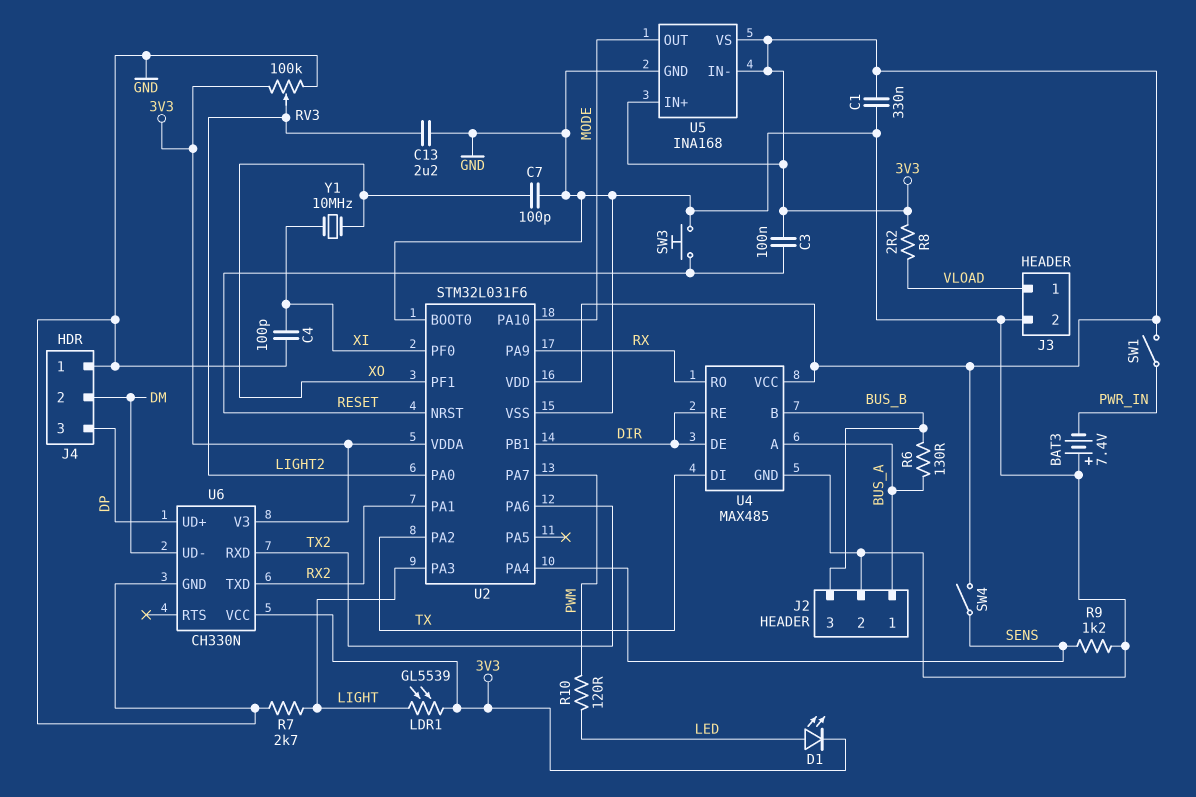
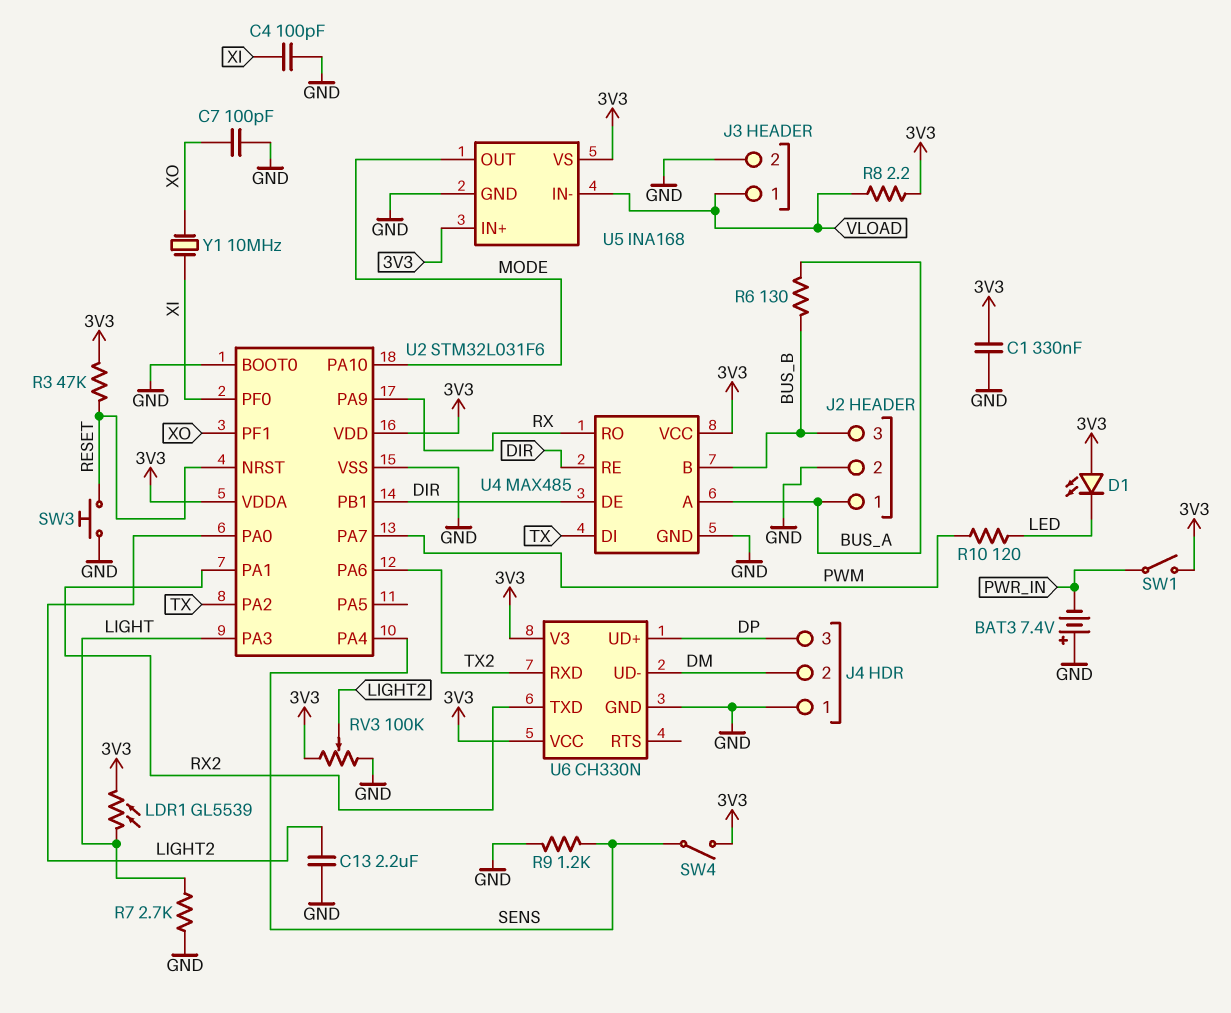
C3: 100nF (3V3, RESET) -> none
D1: LED (A LED, K 3V3) -> LED (A 3V3, K LED)
R3: none -> 47k (3V3, RESET)
U5 pin IN-: 3V3 -> VLOAD

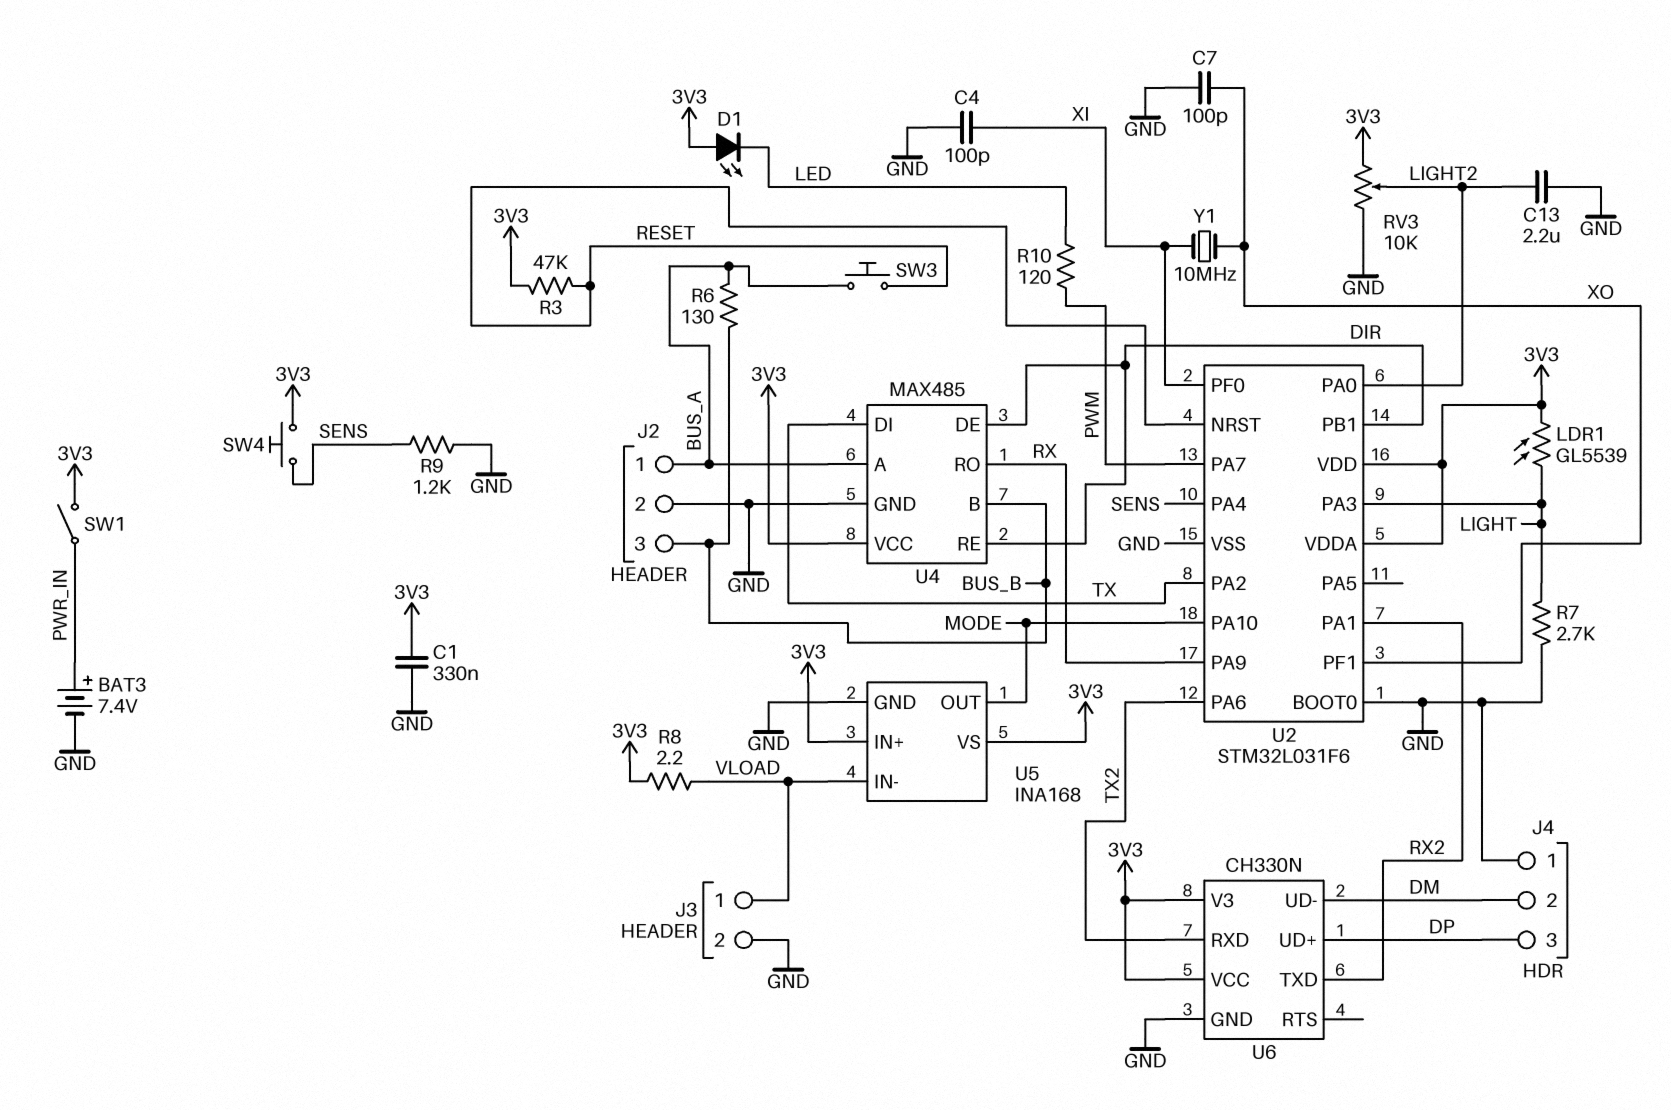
BAT3: 7.4V (plus GND, minus PWR_IN) -> 7.4V (plus PWR_IN, minus GND)
RV3: 100k (3V3, GND, wiper LIGHT2) -> 10k (3V3, GND, wiper LIGHT2)
SW3: button (GND, RESET) -> button (BUS_A, RESET)
SW4: switch (3V3, SENS) -> button (3V3, SENS)

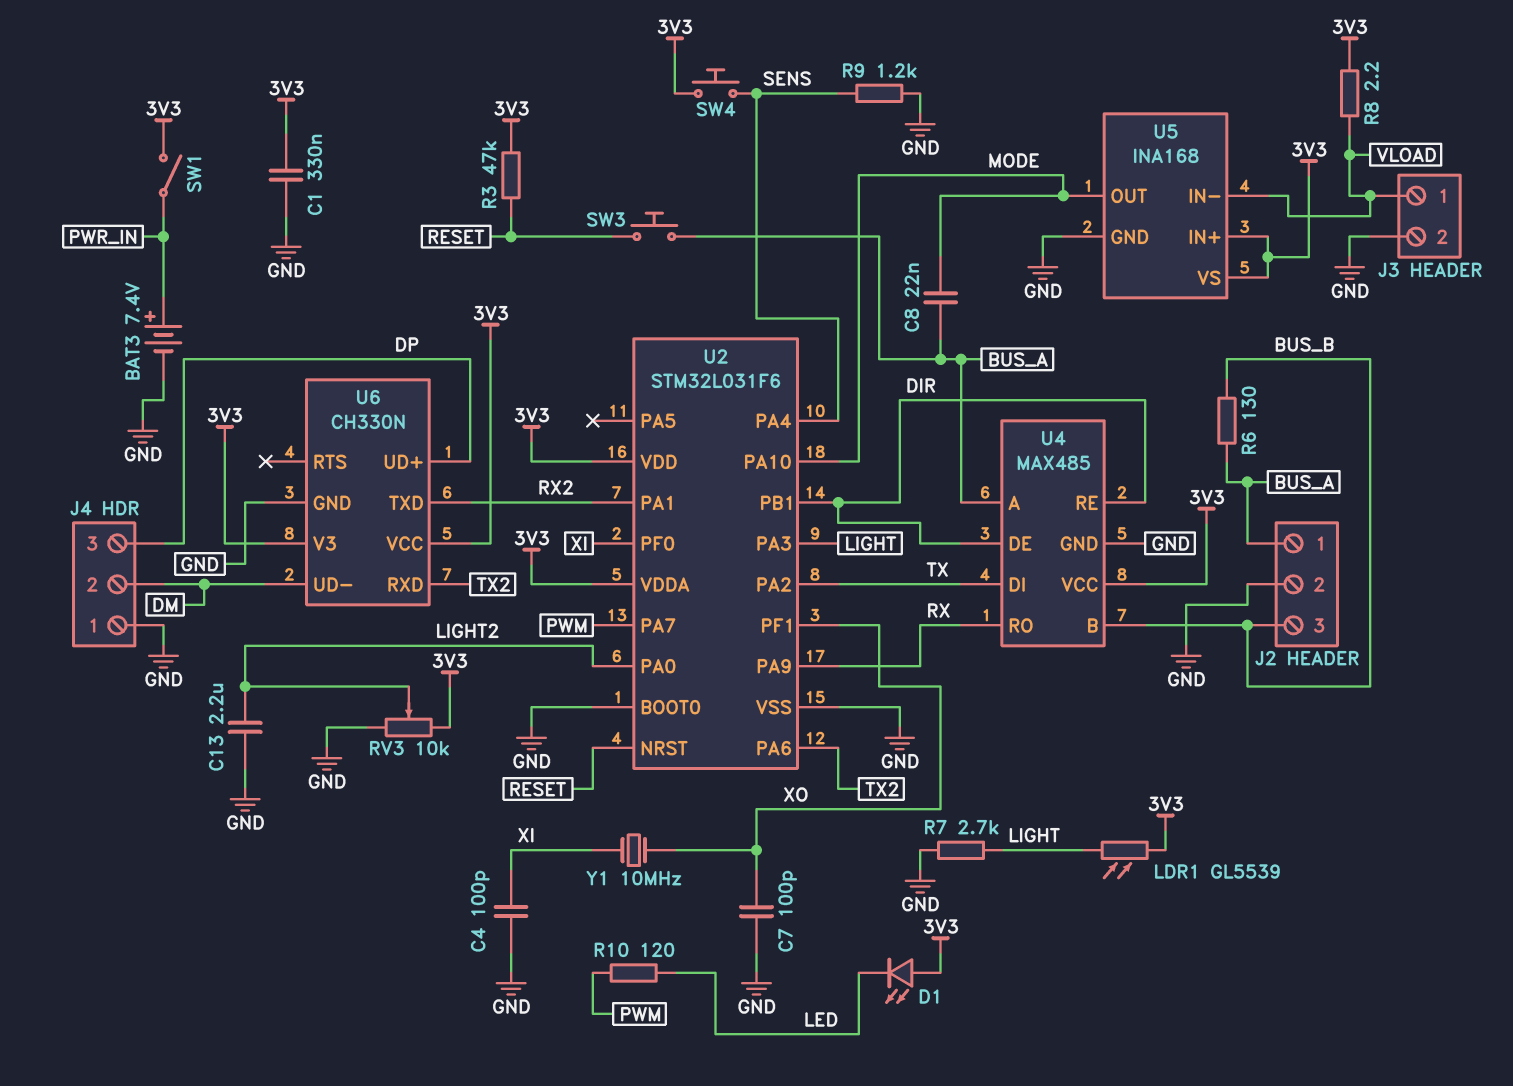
C8: none -> 22nF (BUS_A, MODE)

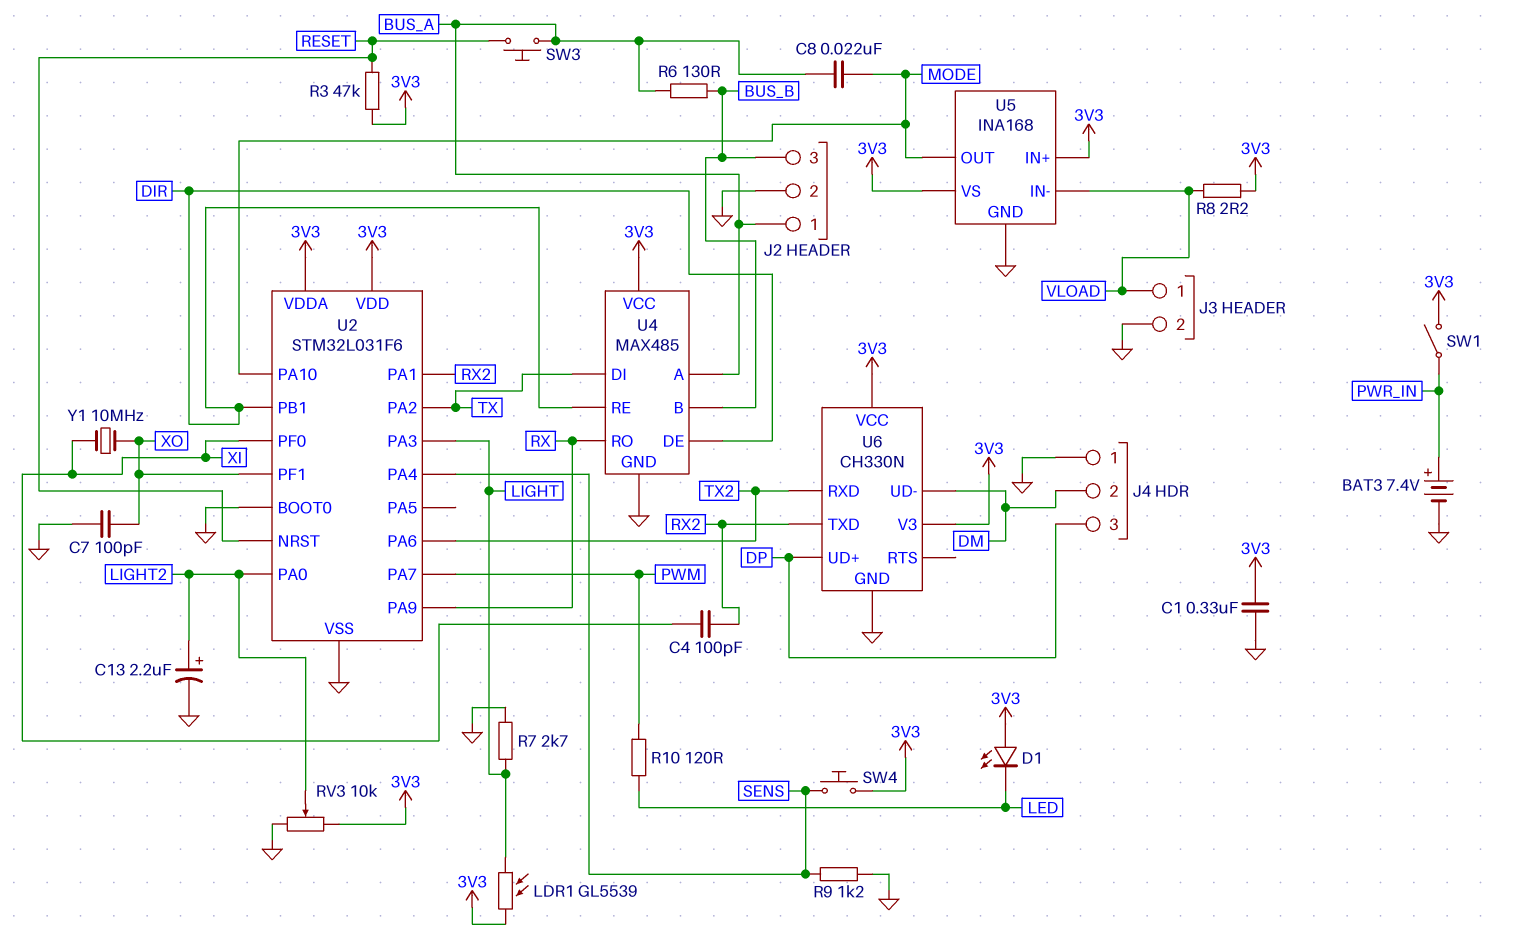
C4: 100pF (GND, XI) -> 100pF (RX2, XI)
C13: 2.2uF (GND, LIGHT2) -> 2.2uF (plus LIGHT2, minus GND)

